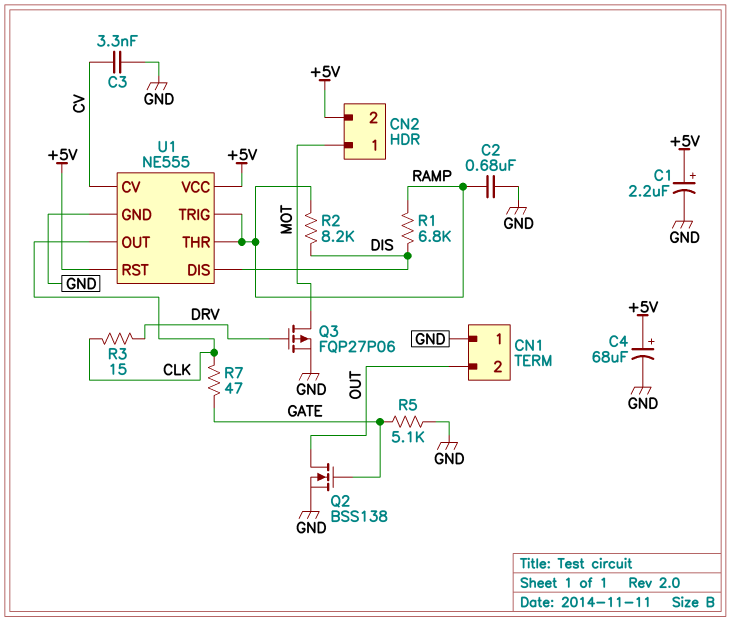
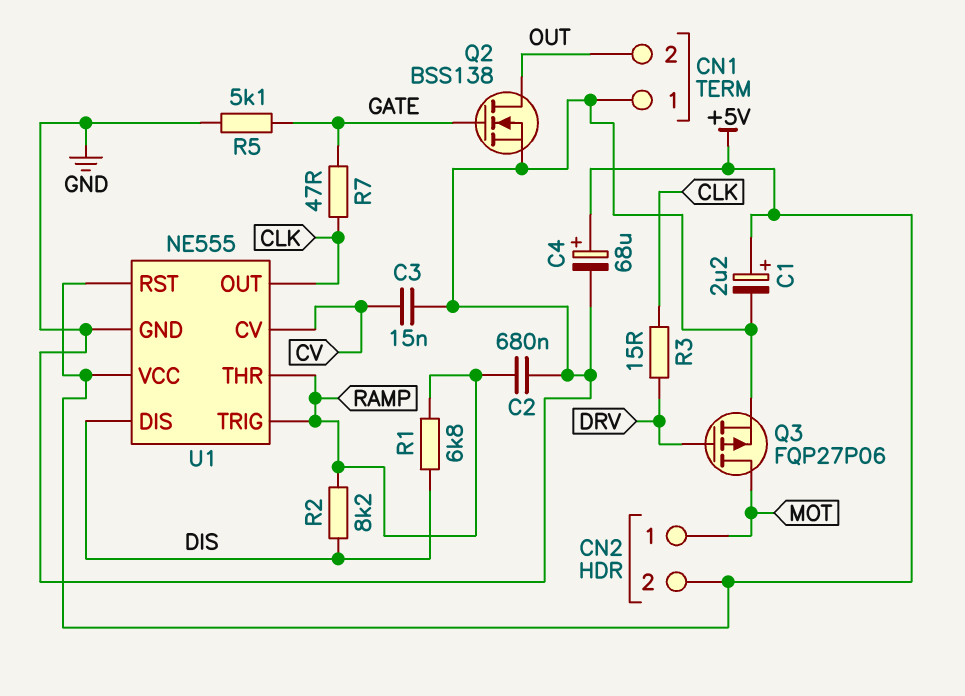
C3: 3.3nF (CV, GND) -> 15nF (CV, GND)

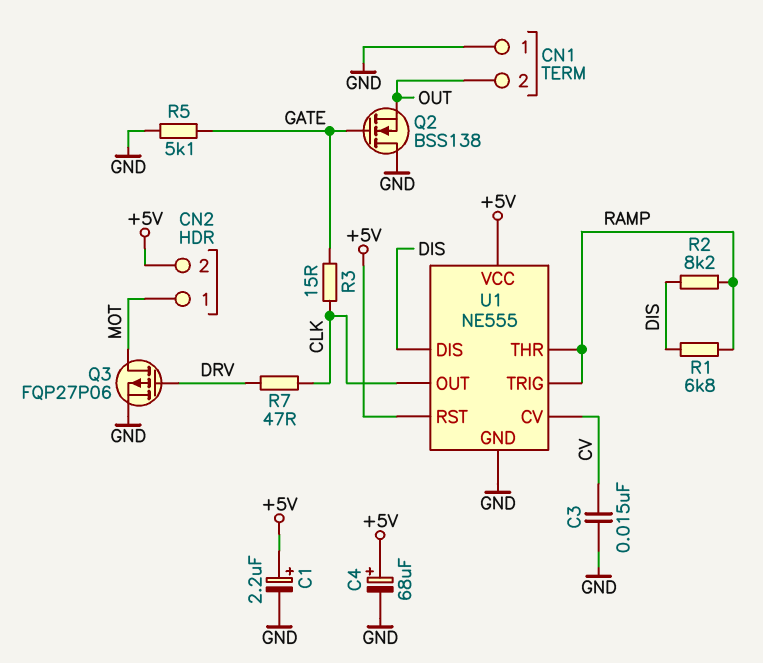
C2: 680nF (GND, RAMP) -> none
Q2: NMOS BSS138 (G GATE, D OUT, S GND) -> NMOS BSS138 (G GATE, D GND, S OUT)
R3: 15 (CLK, DRV) -> 15 (CLK, GATE)
R7: 47 (CLK, GATE) -> 47 (CLK, DRV)

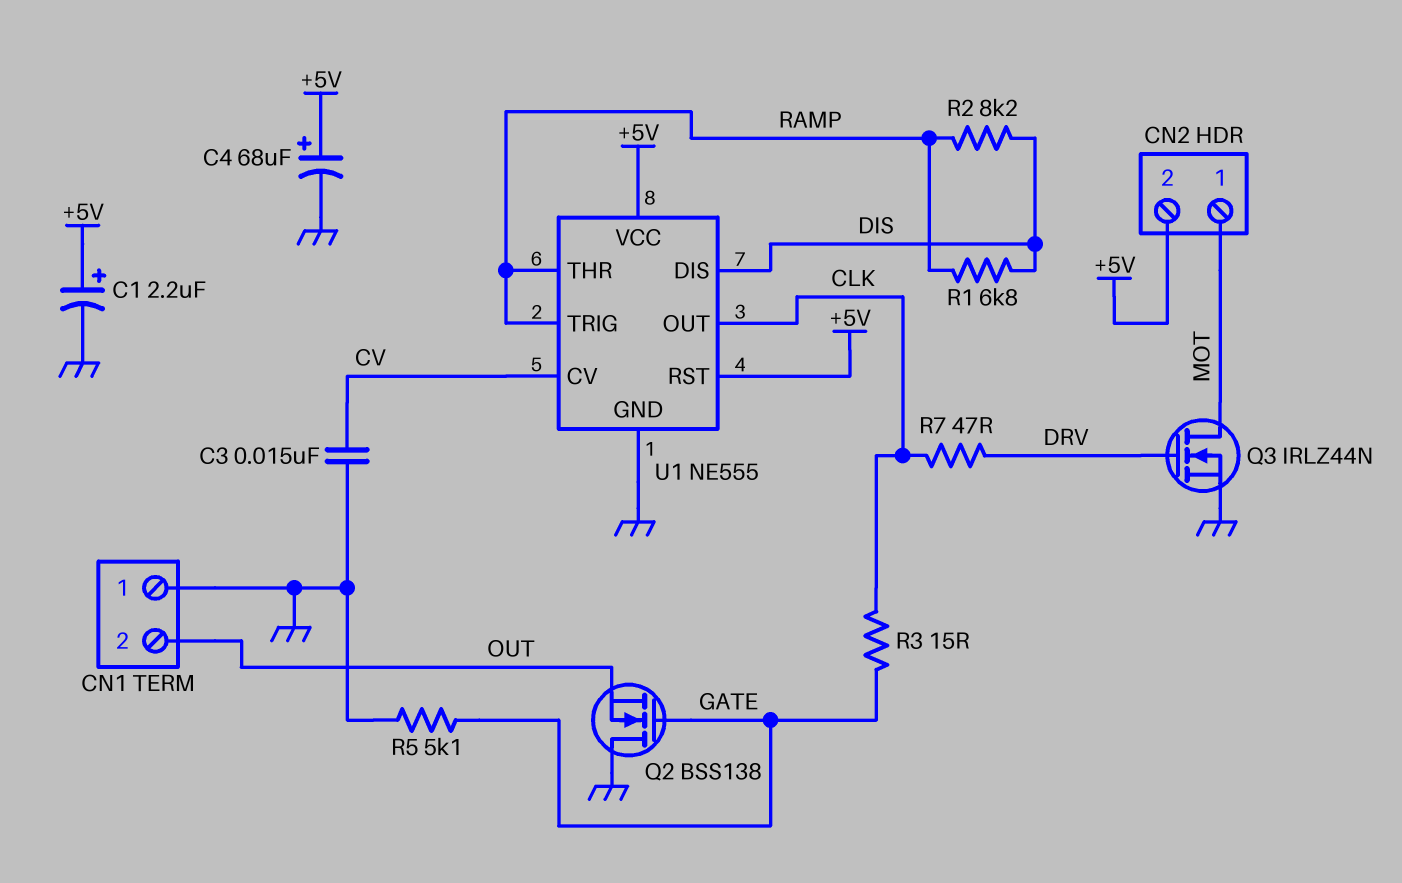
Q3: PMOS FQP27P06 (G DRV, D MOT, S GND) -> NMOS IRLZ44N (G DRV, D MOT, S GND)

